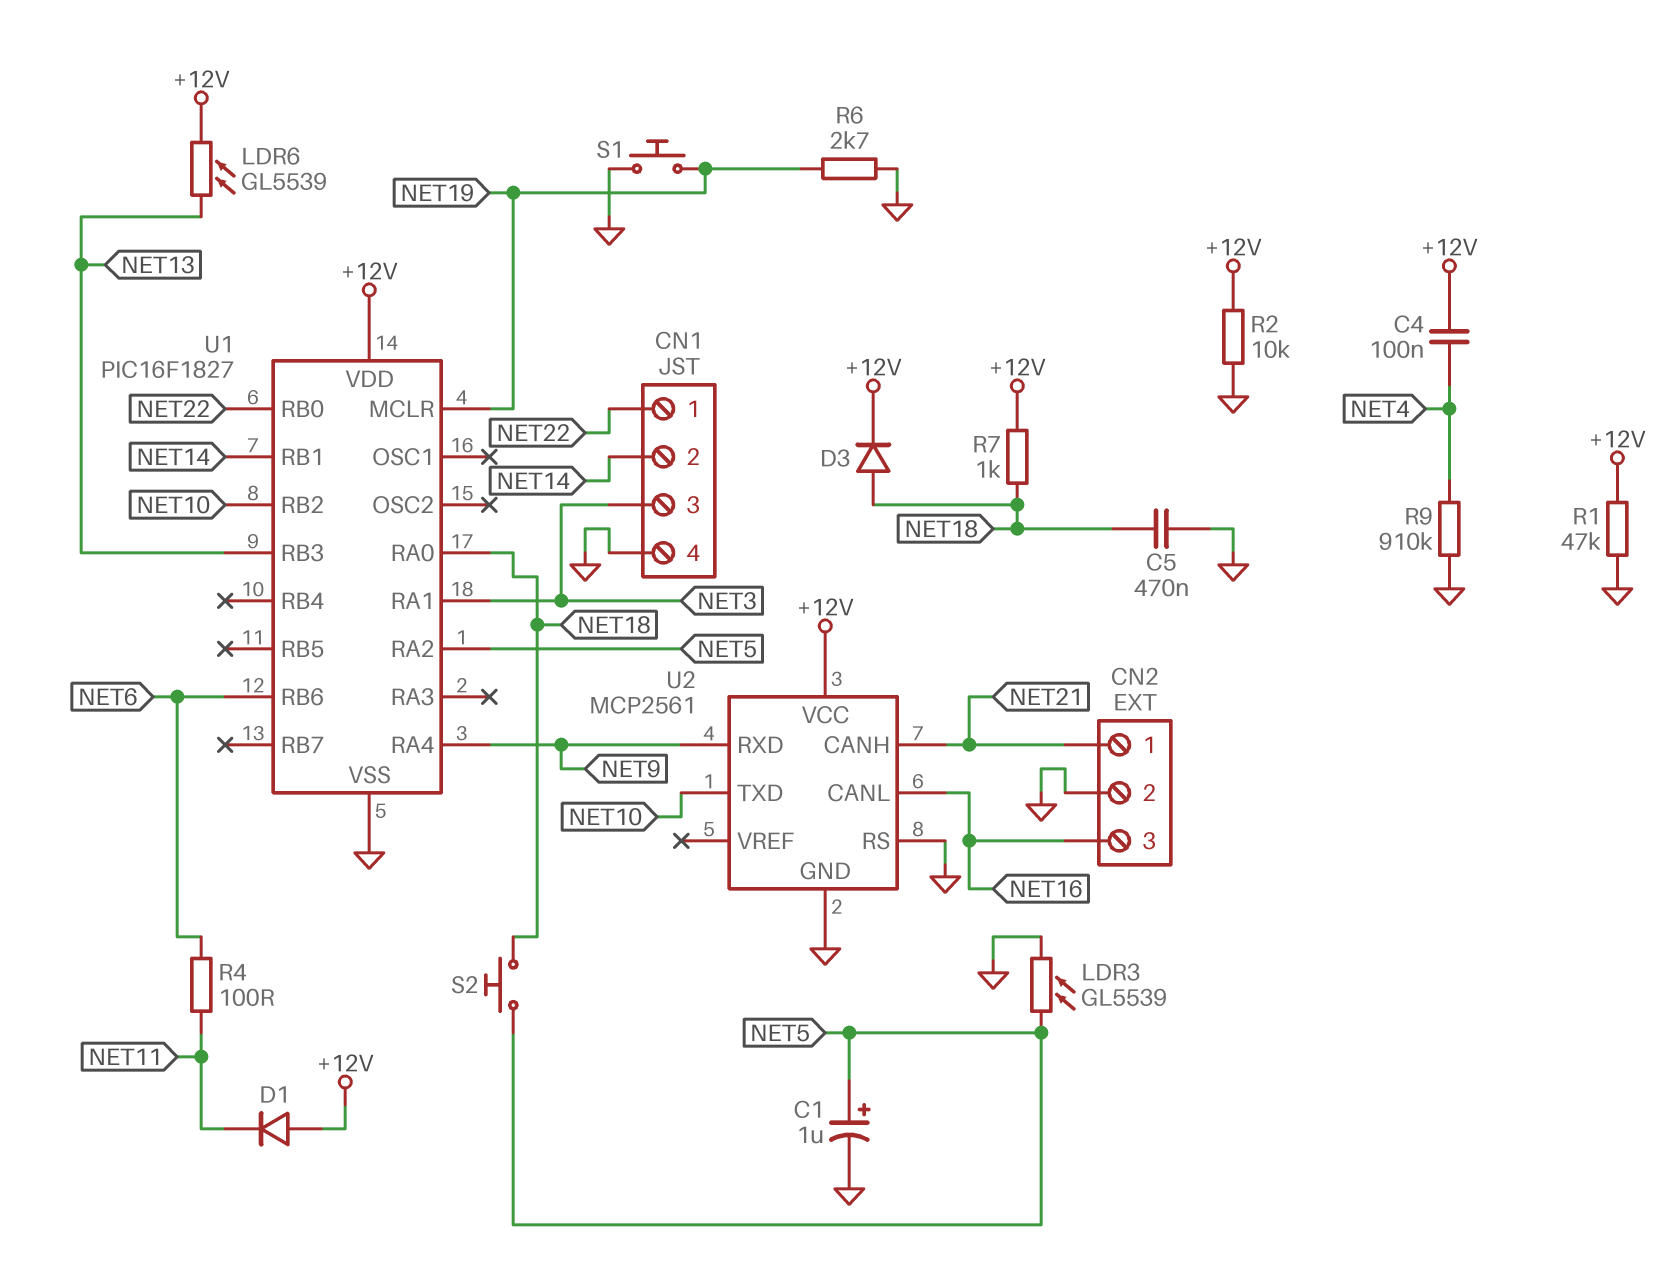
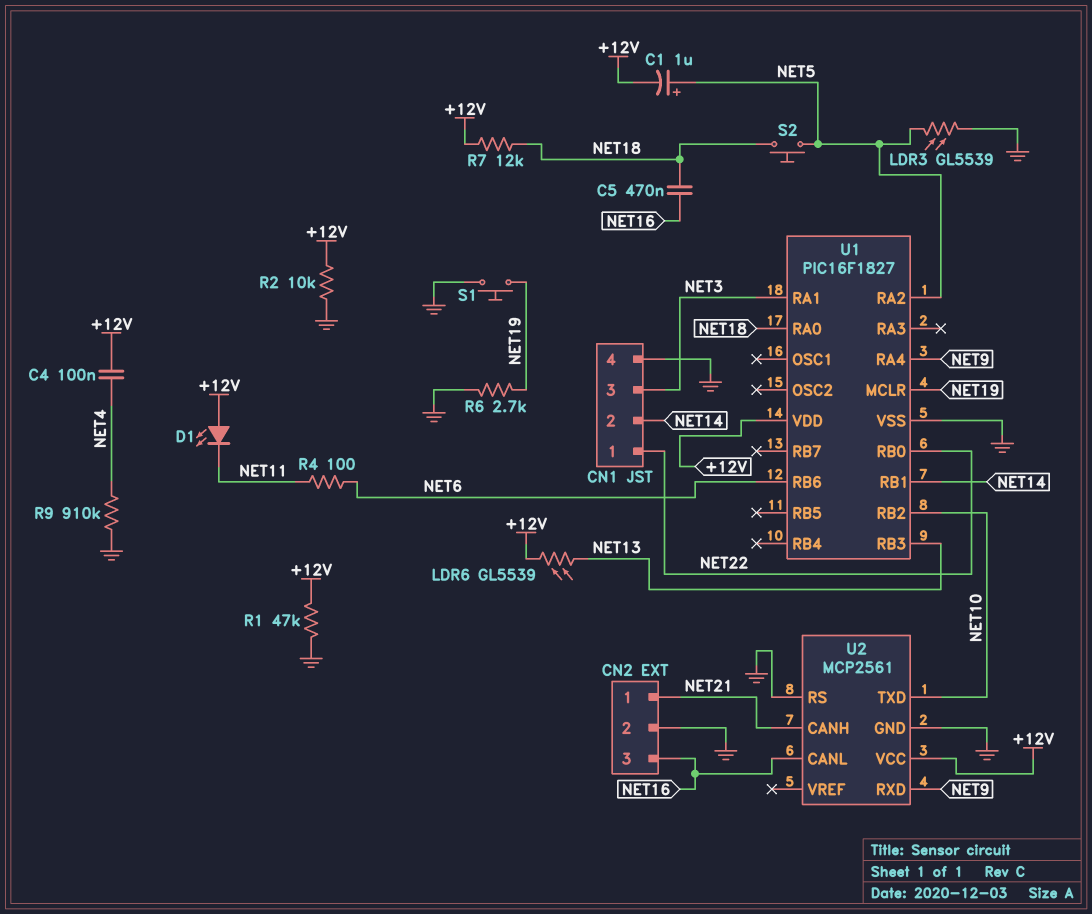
C1: 1uF (plus NET5, minus GND) -> 1uF (plus NET5, minus +12V)
C5: 470nF (GND, NET18) -> 470nF (NET16, NET18)
D1: diode (A +12V, K NET11) -> LED (A +12V, K NET11)
D3: diode (A NET18, K +12V) -> none
R7: 1k (+12V, NET18) -> 12k (+12V, NET18)

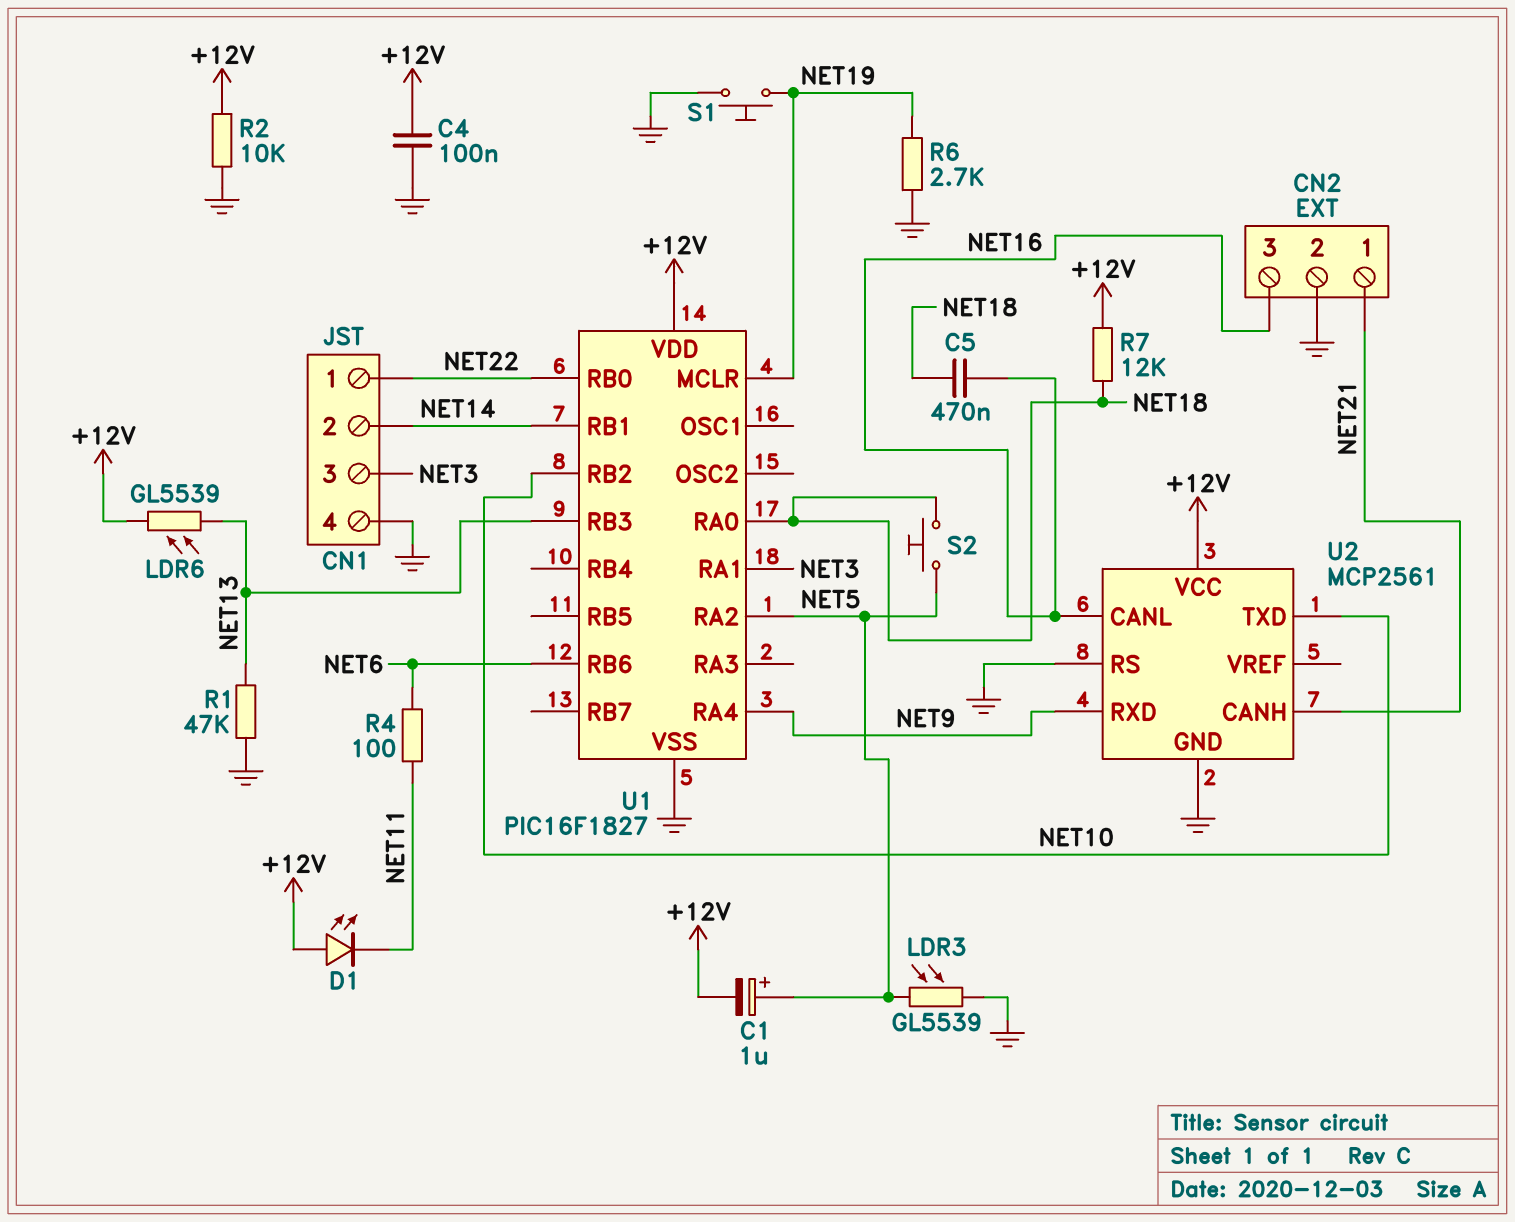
C4: 100nF (+12V, NET4) -> 100nF (+12V, GND)
R1: 47k (+12V, GND) -> 47k (GND, NET13)
R9: 910k (GND, NET4) -> none

